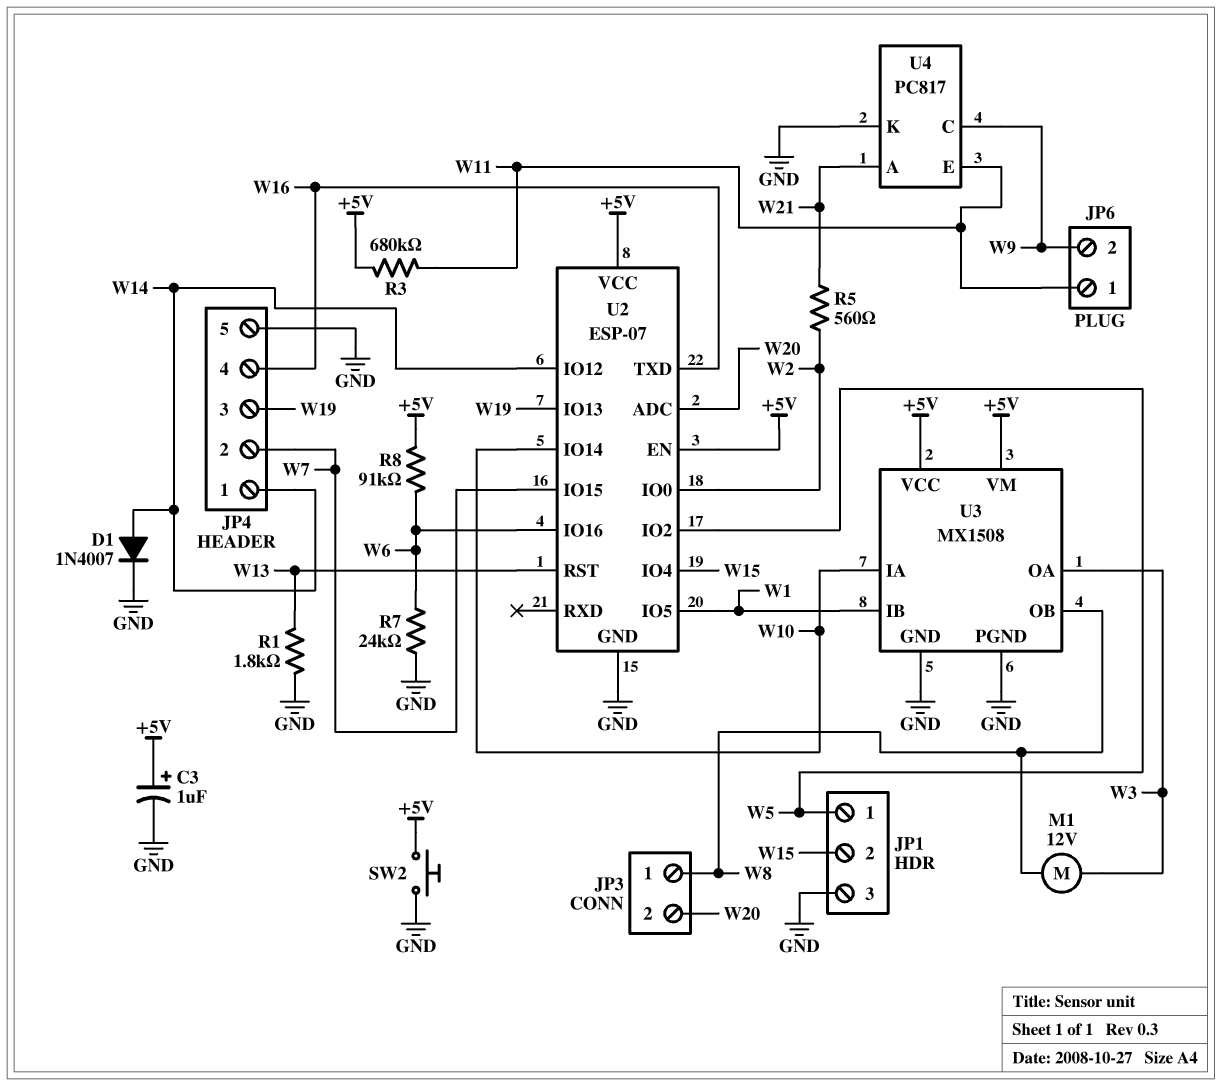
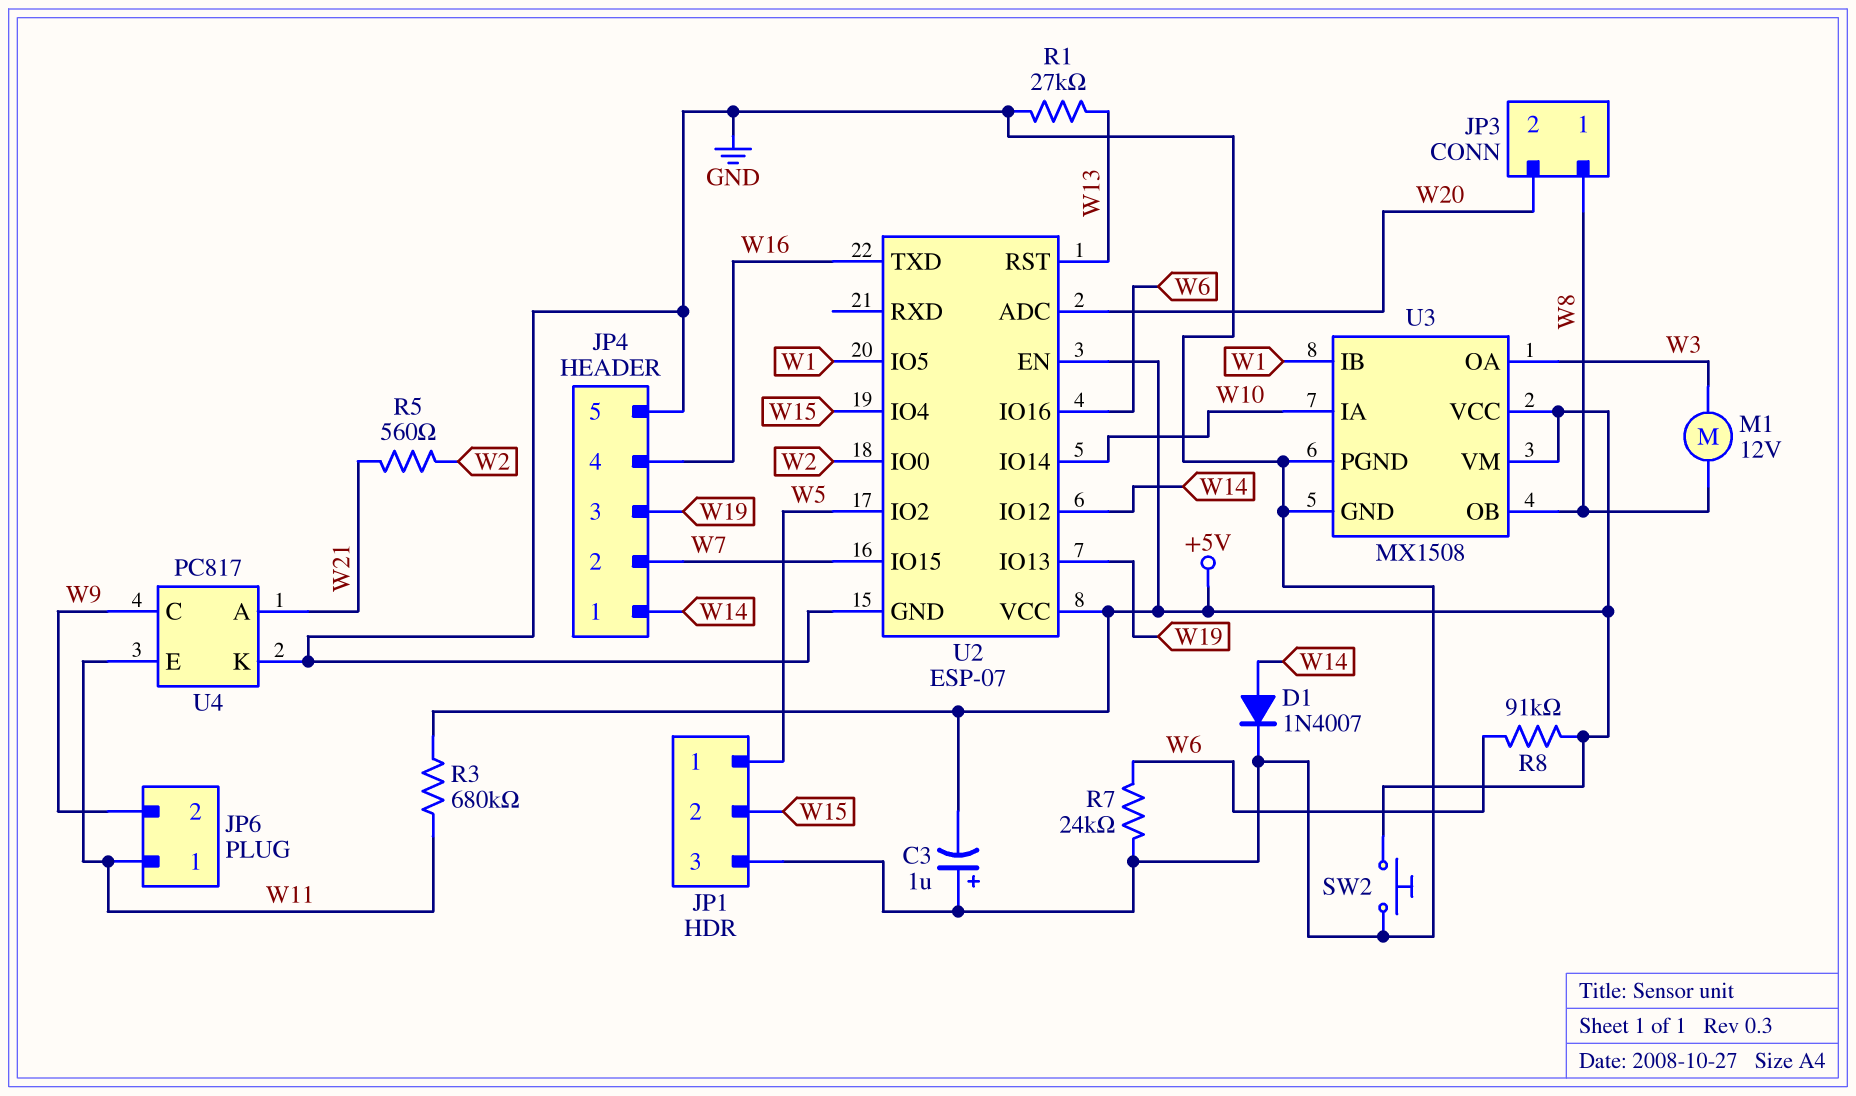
C3: 1uF (plus +5V, minus GND) -> 1uF (plus GND, minus +5V)
R1: 1.8k (GND, W13) -> 27k (GND, W13)

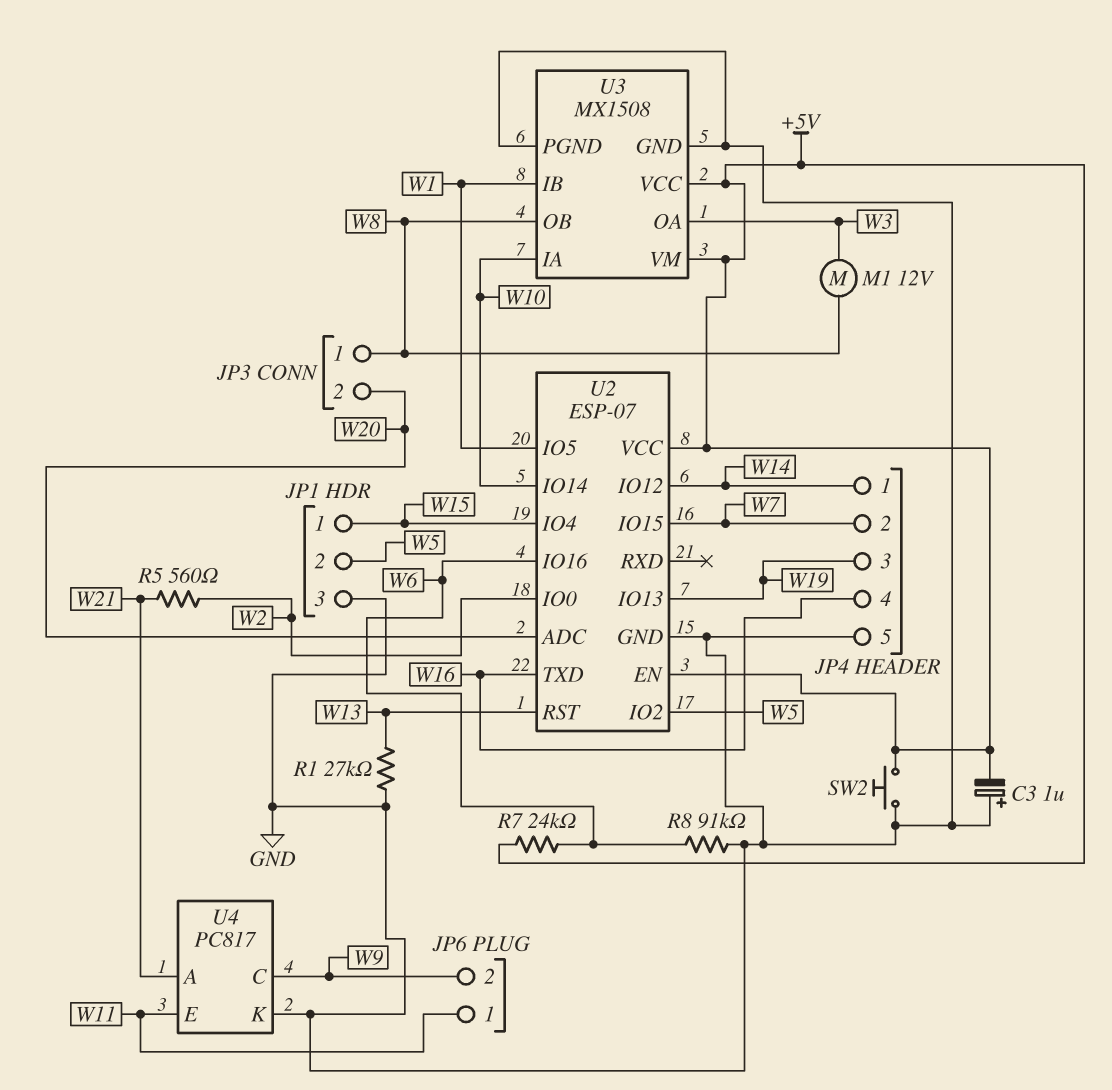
D1: diode 1N4007 (A W14, K GND) -> none
JP1 pin 1: W5 -> W15
JP1 pin 2: W15 -> W5
R3: 680k (+5V, W11) -> none
R7: 24k (GND, W6) -> 24k (+5V, W6)
R8: 91k (+5V, W6) -> 91k (GND, W6)

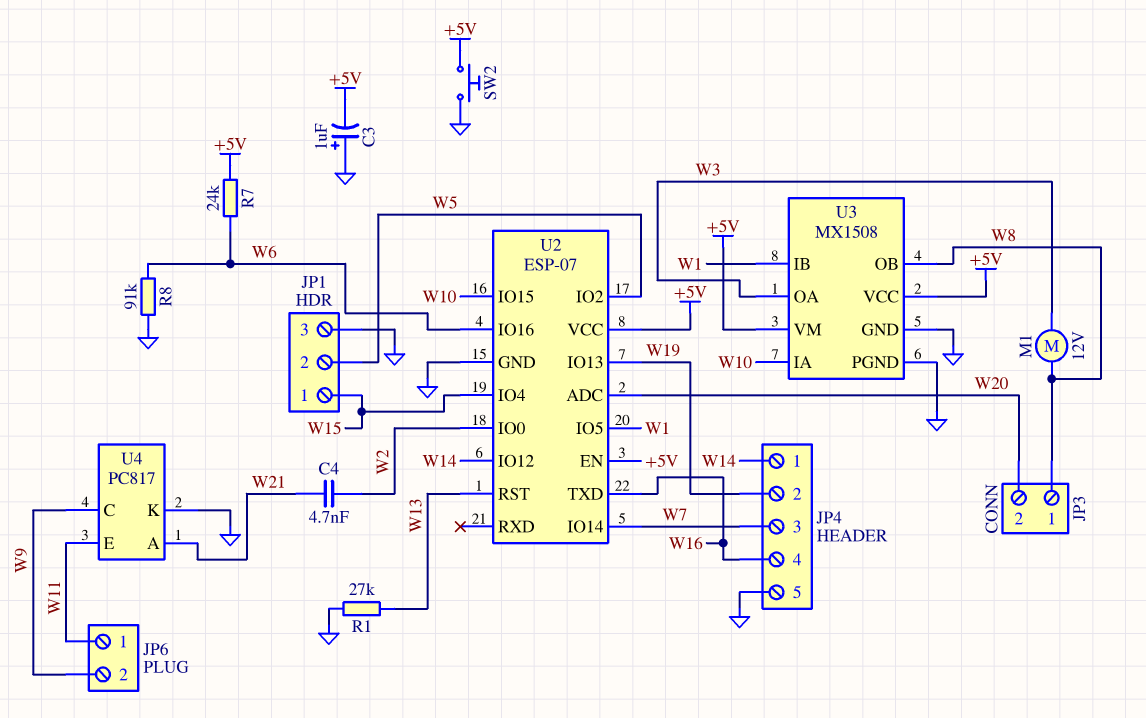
C4: none -> 4.7nF (W2, W21)
JP4 pin 2: W7 -> W19
JP4 pin 3: W19 -> W7
R5: 560 (W2, W21) -> none
U2 pin IO14: W10 -> W7
U2 pin IO15: W7 -> W10

